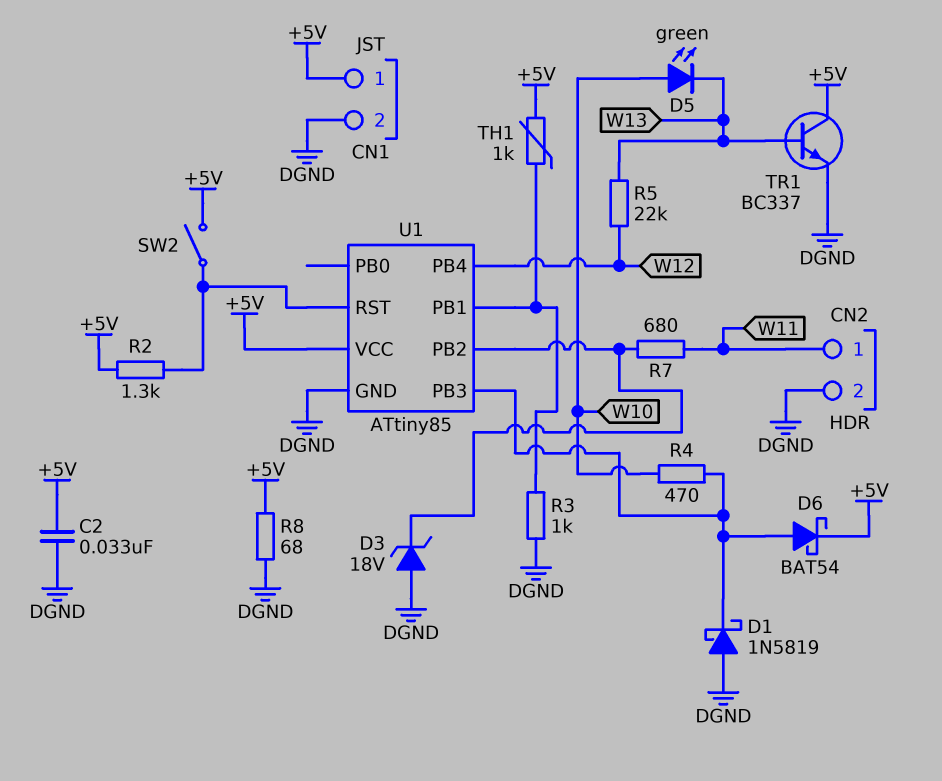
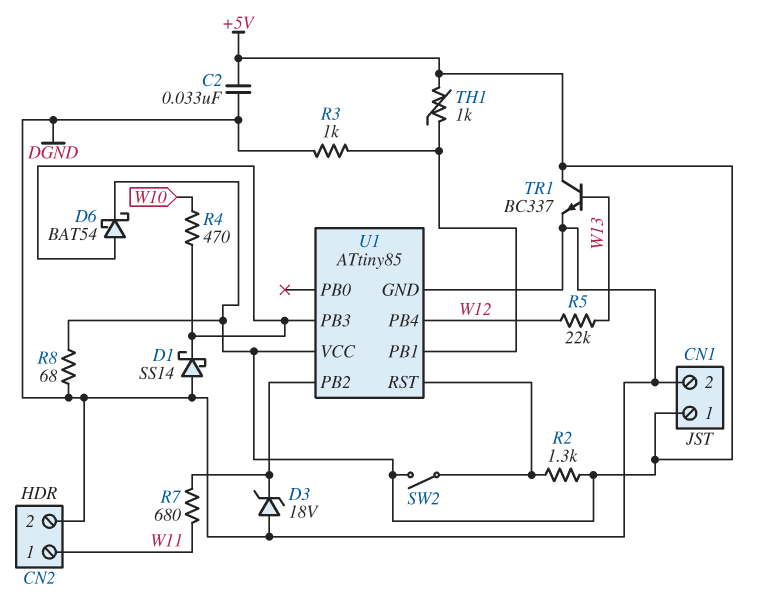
D1: schottky 1N5819 (A DGND, K U1/PB3) -> schottky SS14 (A DGND, K U1/PB3)
D5: LED green (A W10, K W13) -> none

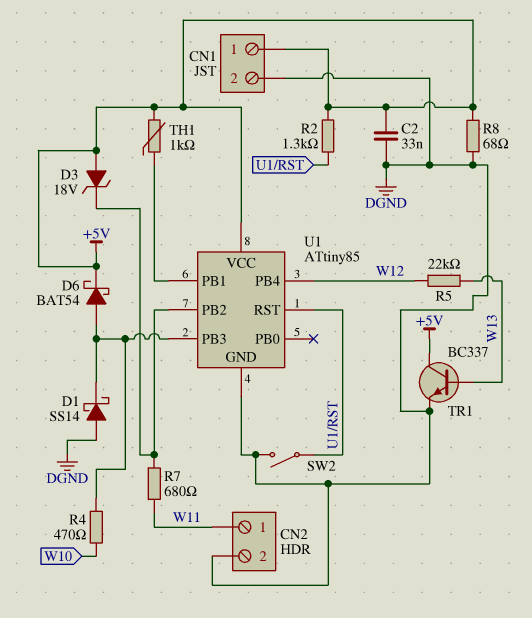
D3: zener 18V (A DGND, K U1/PB2) -> zener 18V (A +5V, K U1/PB2)
R3: 1k (DGND, U1/PB1) -> none
SW2: switch (+5V, U1/RST) -> switch (DGND, U1/RST)

